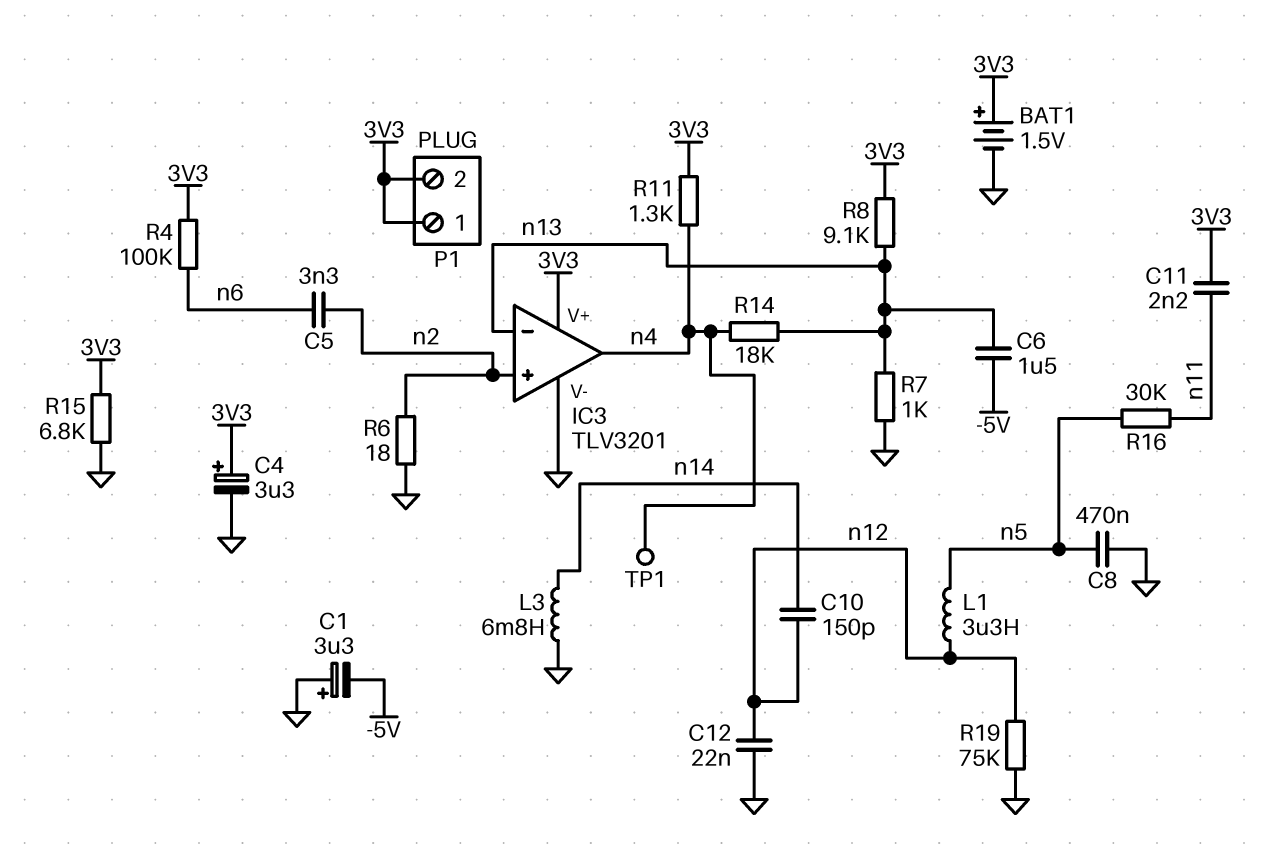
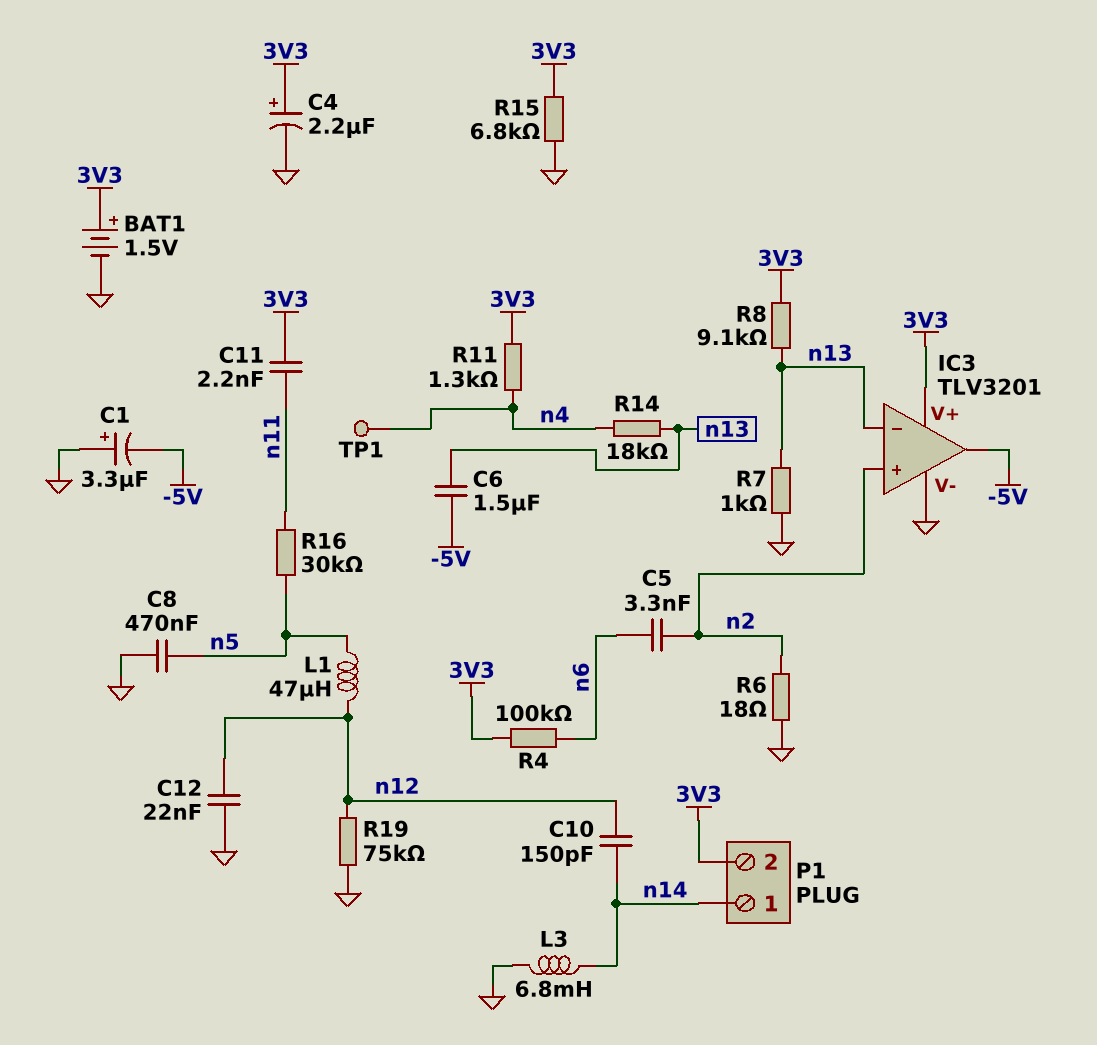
C4: 3.3uF (plus 3V3, minus GND) -> 2.2uF (plus 3V3, minus GND)
IC3 pin out: n4 -> -5V
L1: 3.3uH (n5, n12) -> 47uH (n5, n12)
P1 pin 1: 3V3 -> n14

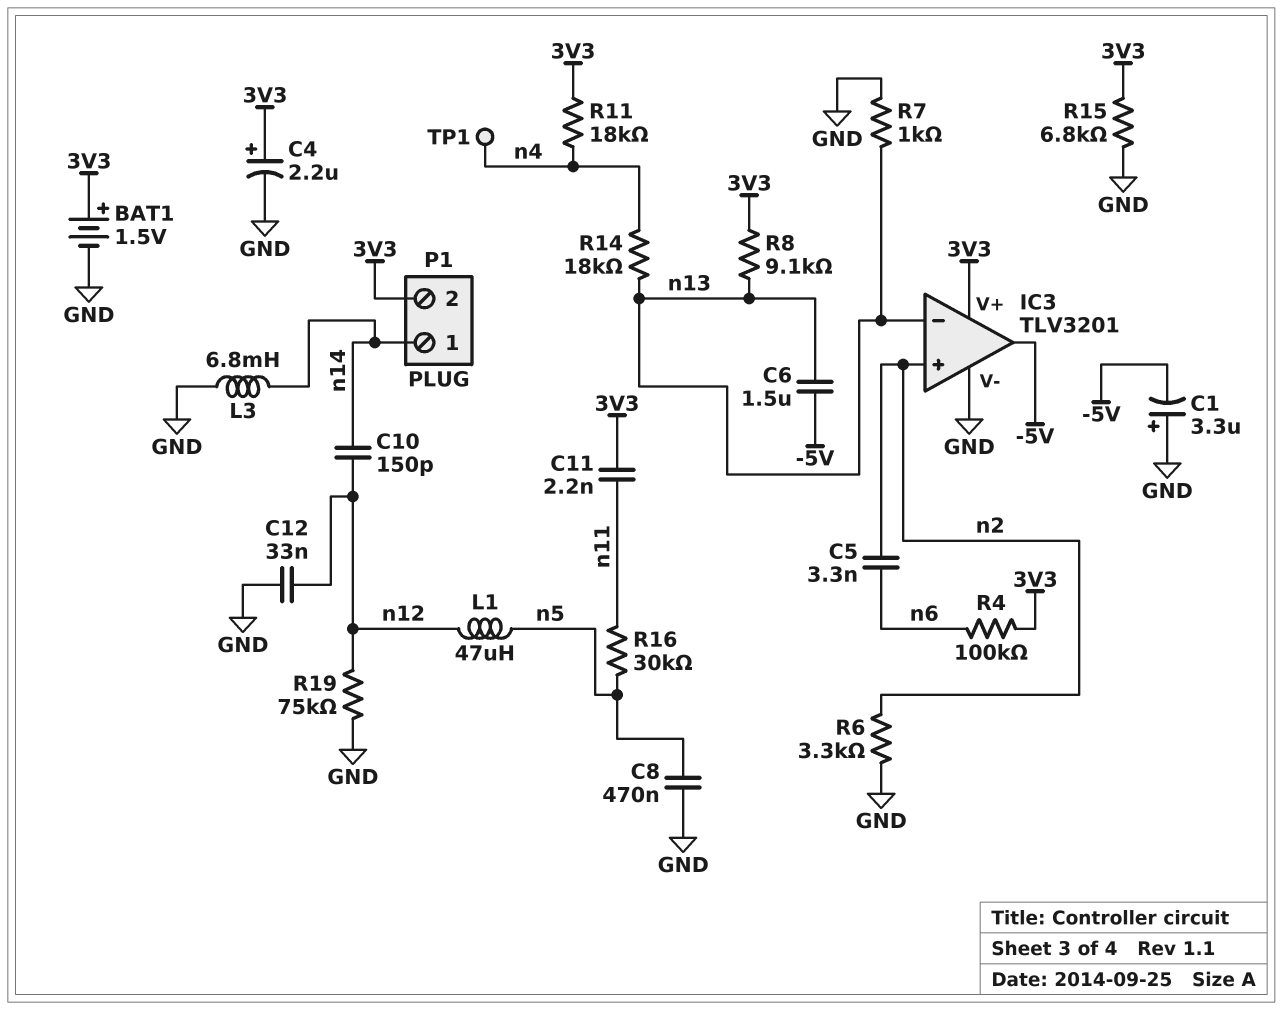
C12: 22nF (GND, n12) -> 33nF (GND, n12)
R6: 18 (GND, n2) -> 3.3k (GND, n2)
R11: 1.3k (3V3, n4) -> 18k (3V3, n4)

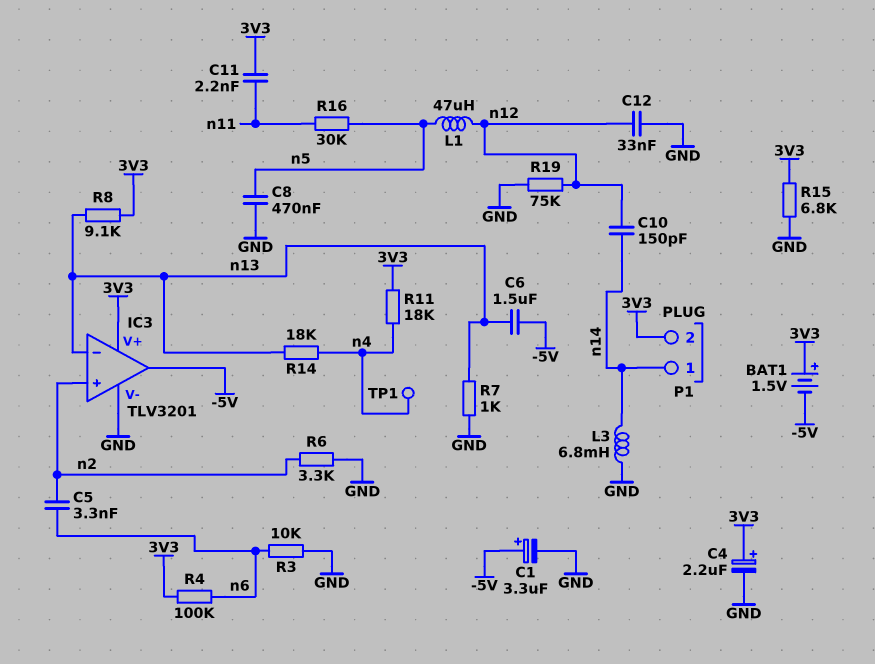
BAT1: 1.5V (plus 3V3, minus GND) -> 1.5V (plus 3V3, minus -5V)
C1: 3.3uF (plus GND, minus -5V) -> 3.3uF (plus -5V, minus GND)
R3: none -> 10k (GND, n6)

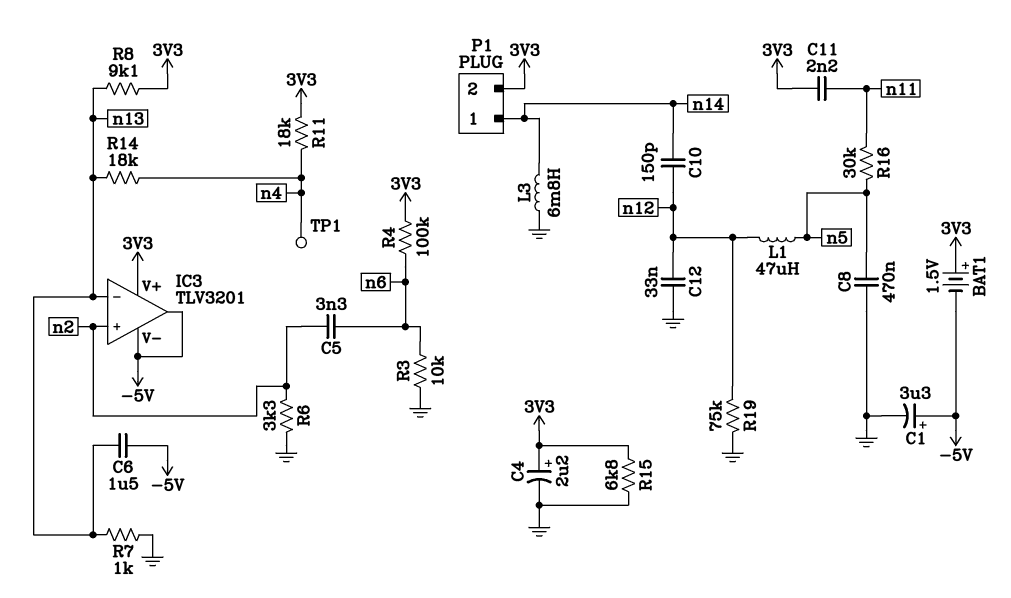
IC3 pin V-: GND -> -5V

